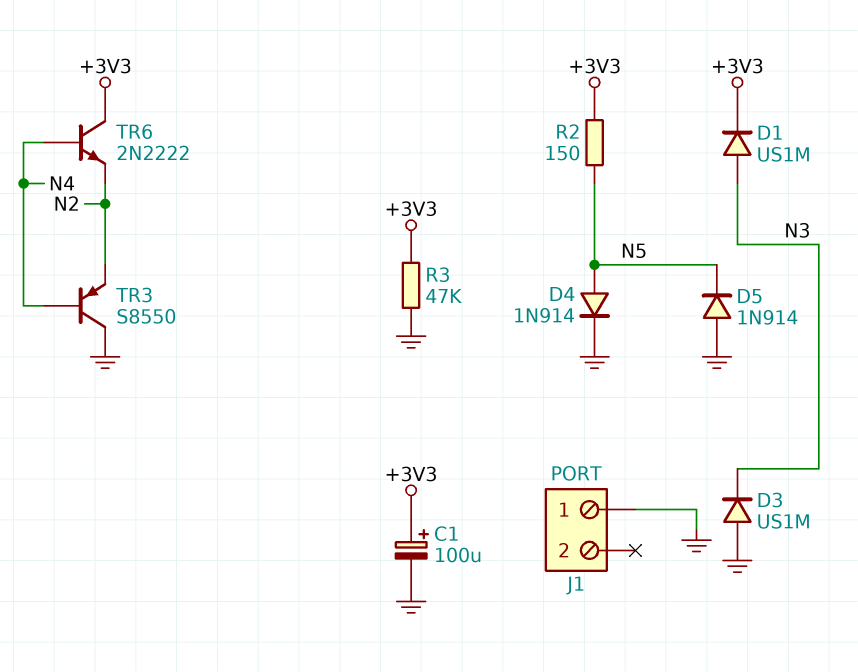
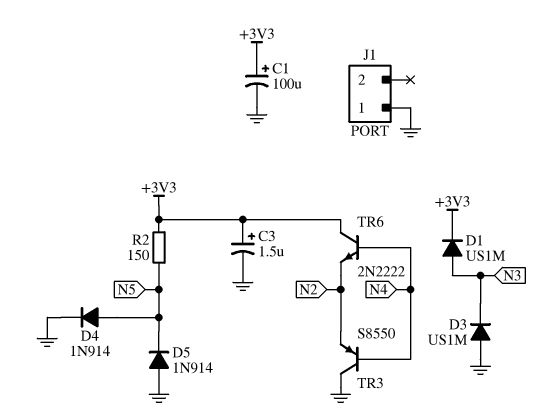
C3: none -> 1.5uF (plus +3V3, minus GND)
R3: 47k (+3V3, GND) -> none

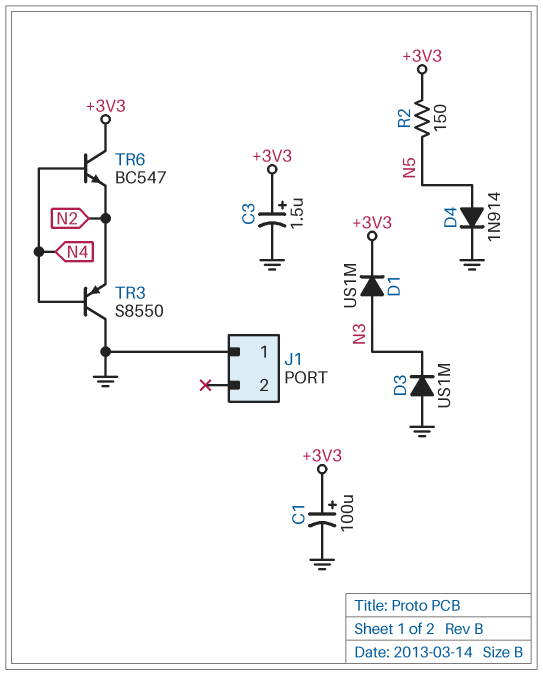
D5: diode 1N914 (A GND, K N5) -> none
TR6: NPN 2N2222 (B N4, C +3V3, E N2) -> NPN BC547 (B N4, C +3V3, E N2)

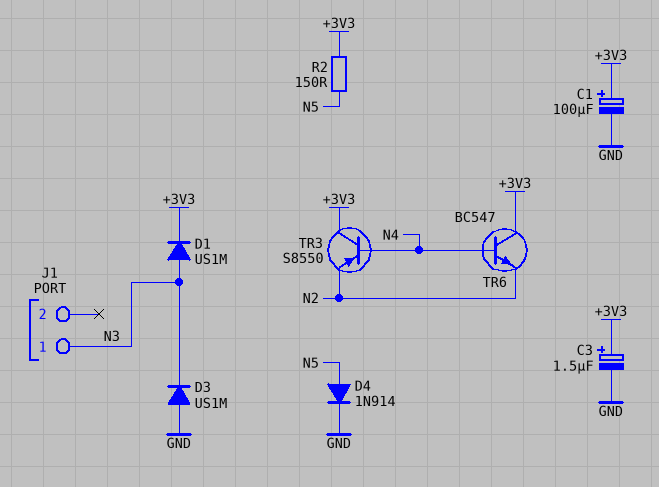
J1 pin 1: GND -> N3
TR3: PNP S8550 (B N4, C GND, E N2) -> PNP S8550 (B N4, C +3V3, E N2)

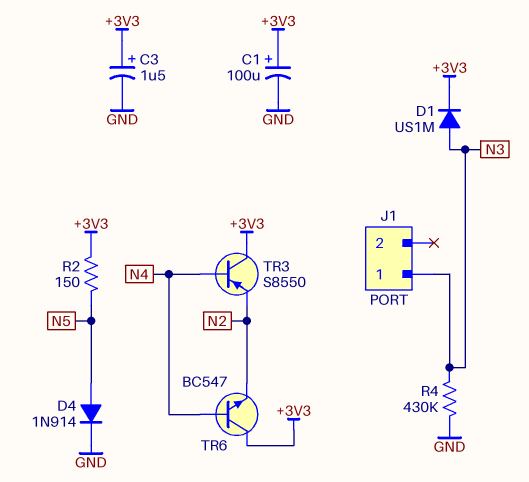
D3: diode US1M (A GND, K N3) -> none
R4: none -> 430k (GND, N3)

